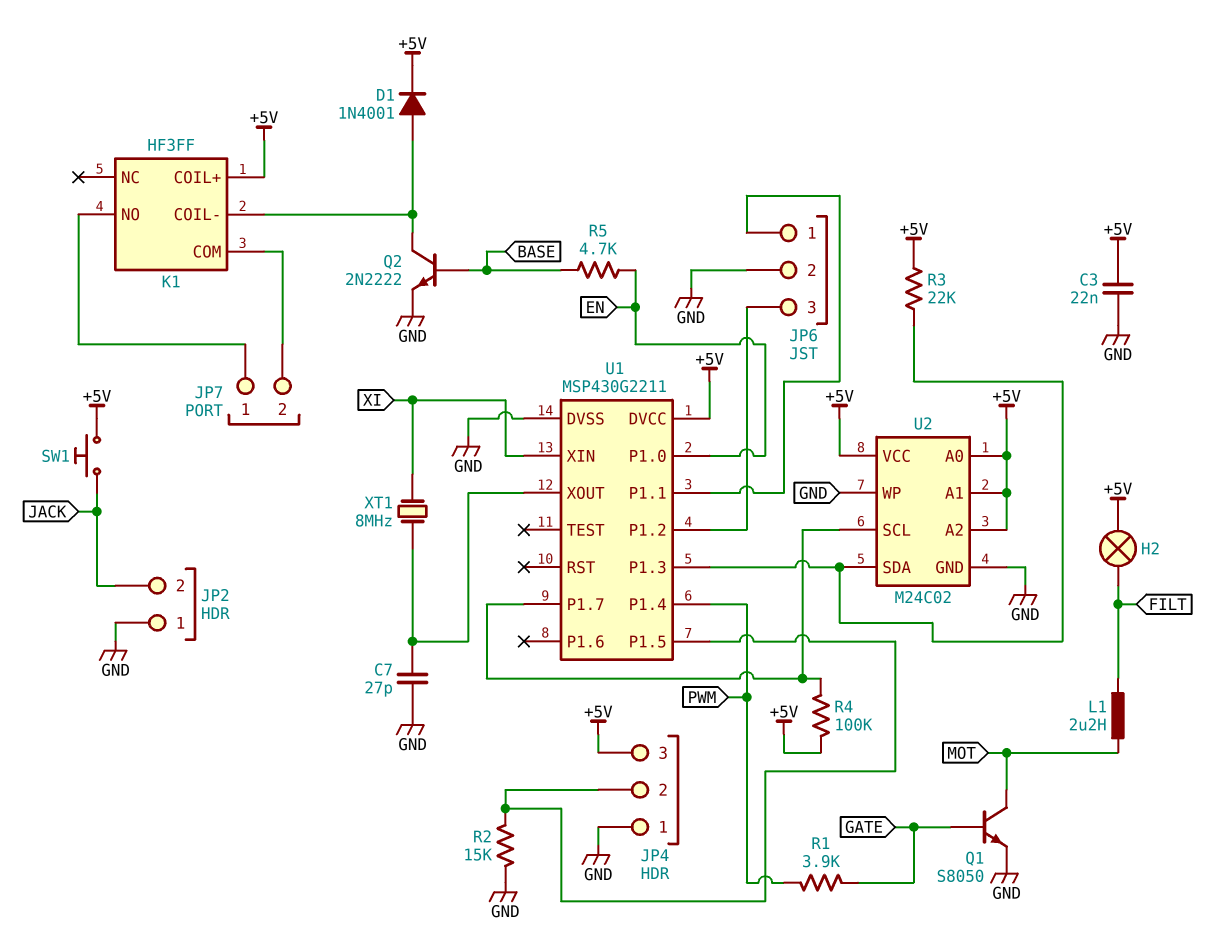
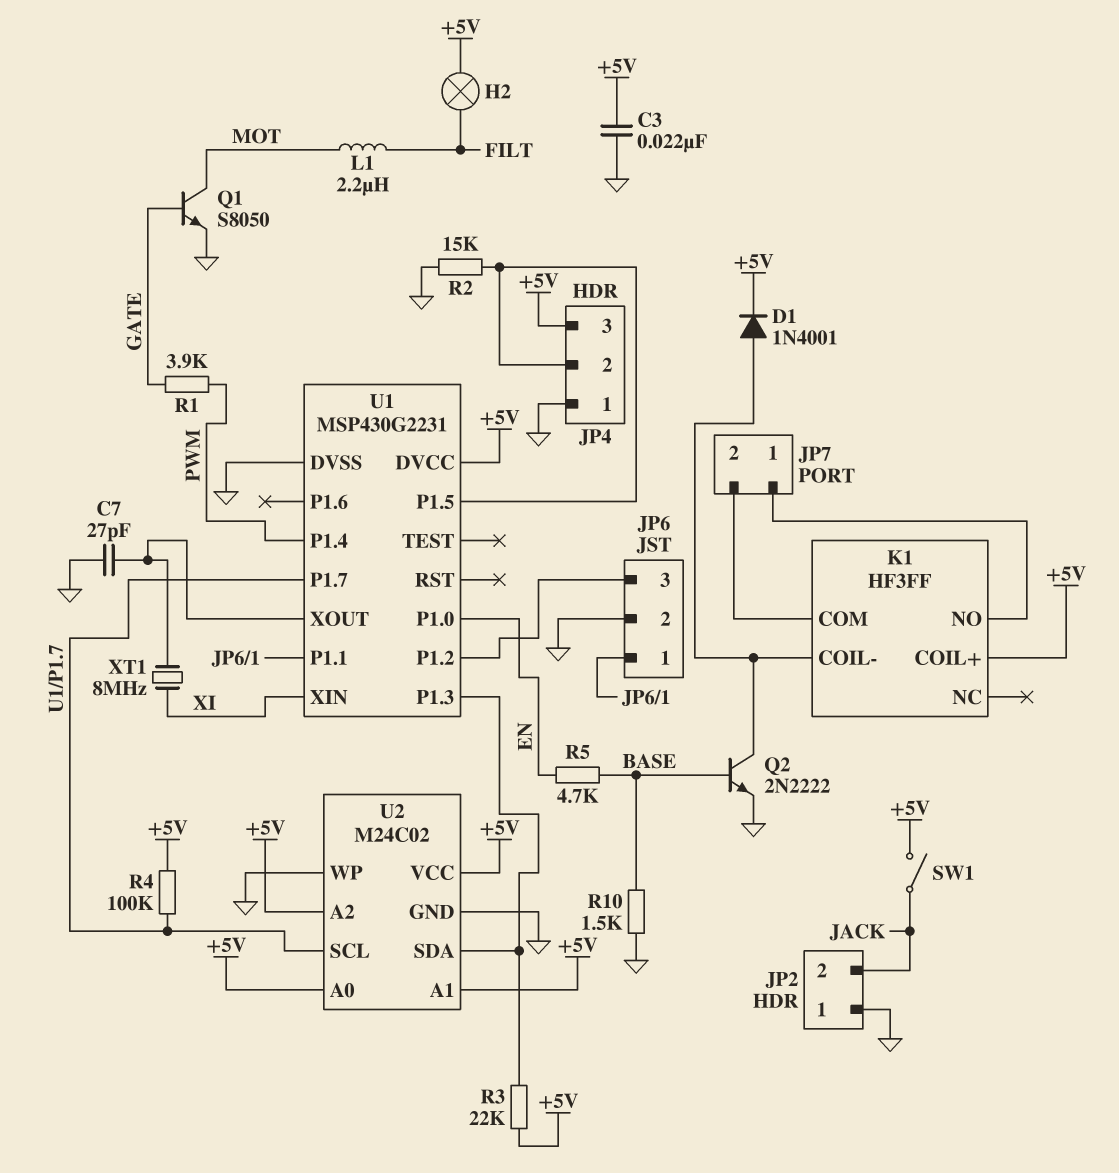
R10: none -> 1.5k (BASE, GND)
SW1: button (+5V, JACK) -> switch (+5V, JACK)
U1: MSP430G2211 -> MSP430G2231

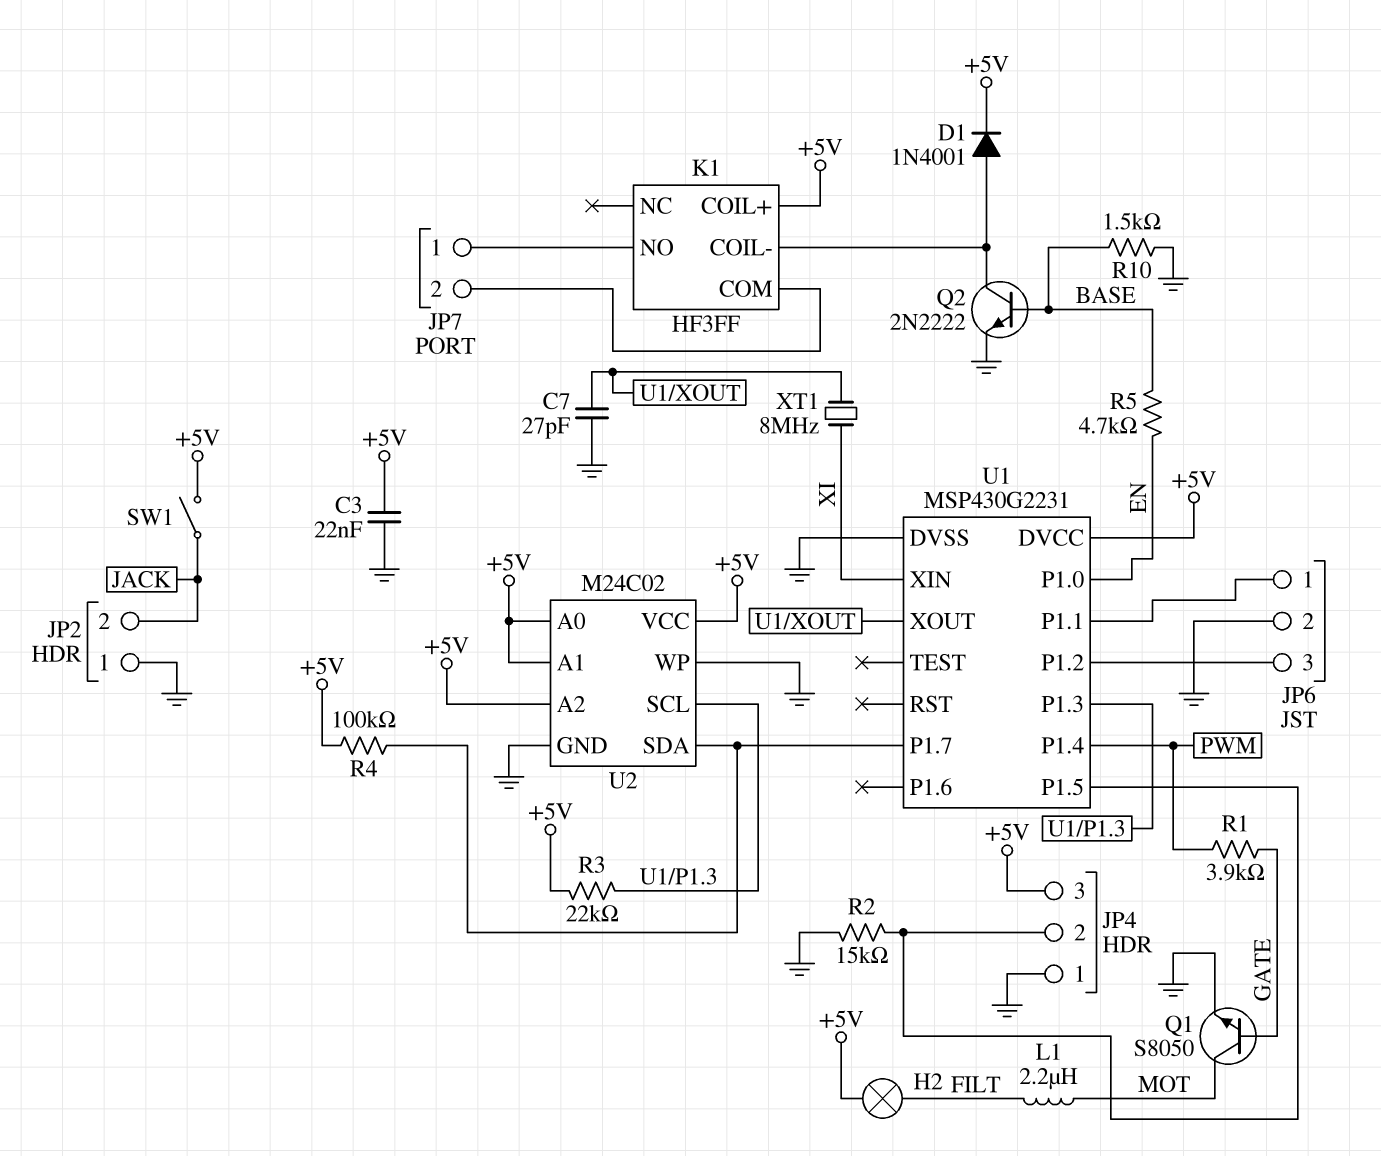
U2 pin SCL: U1/P1.7 -> U1/P1.3
U2 pin SDA: U1/P1.3 -> U1/P1.7

